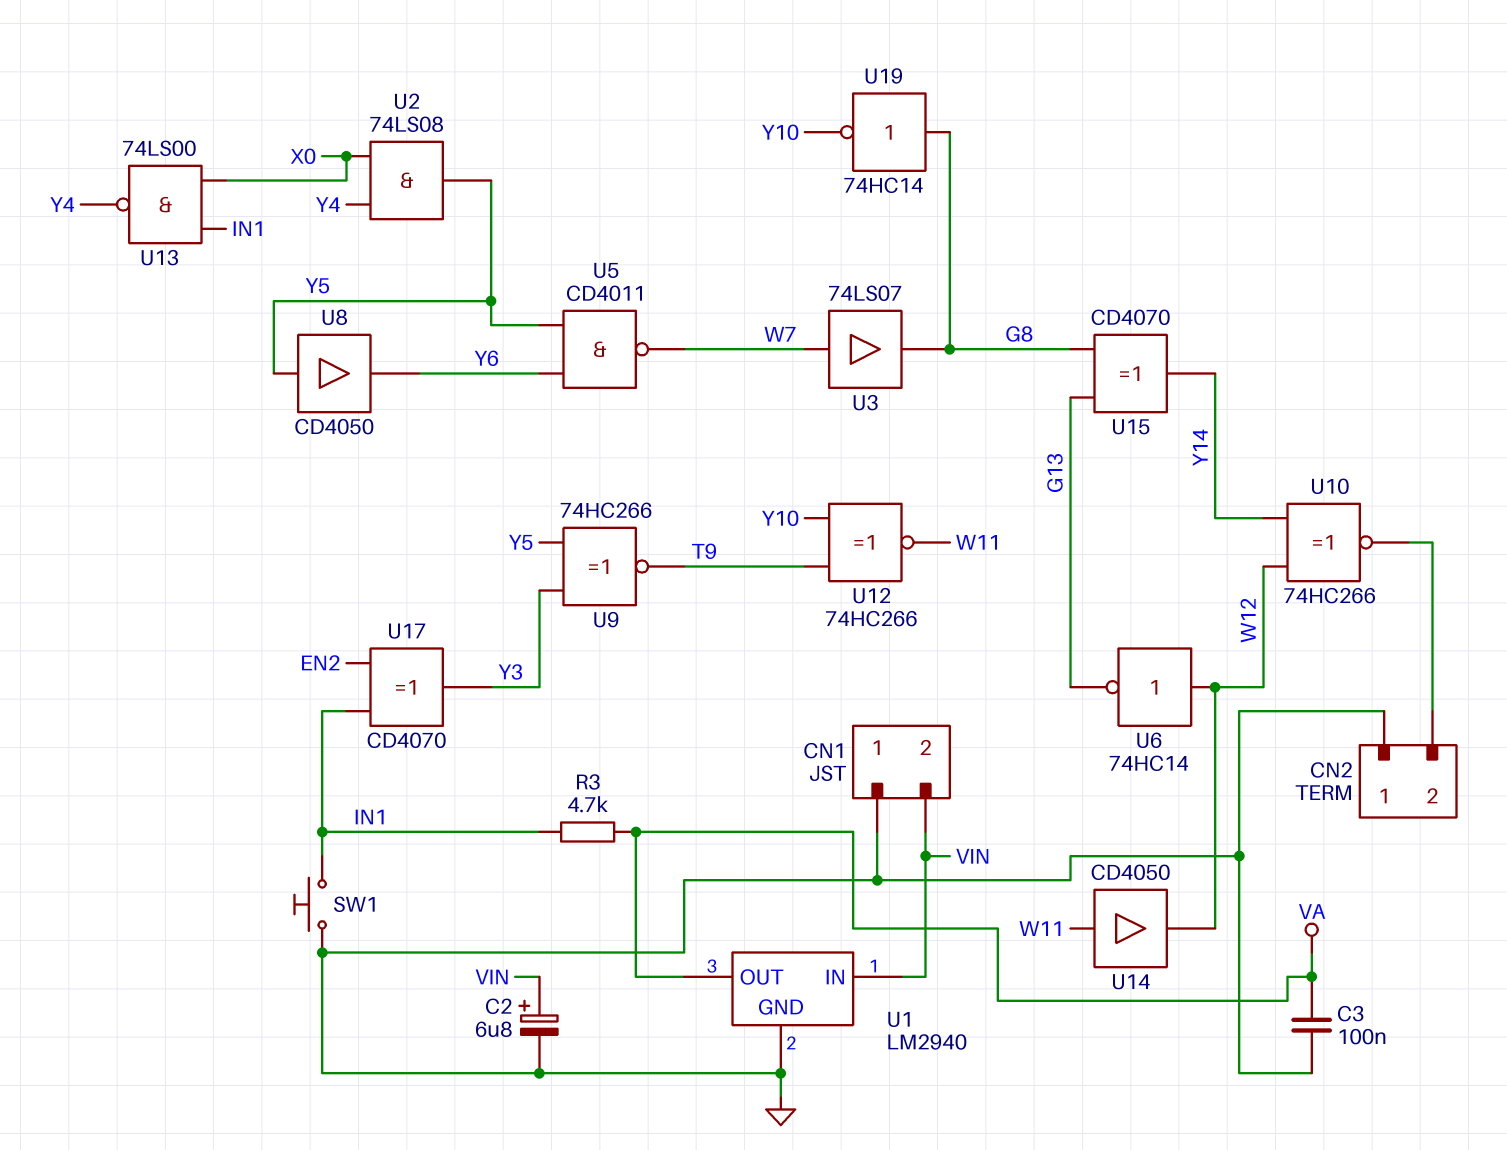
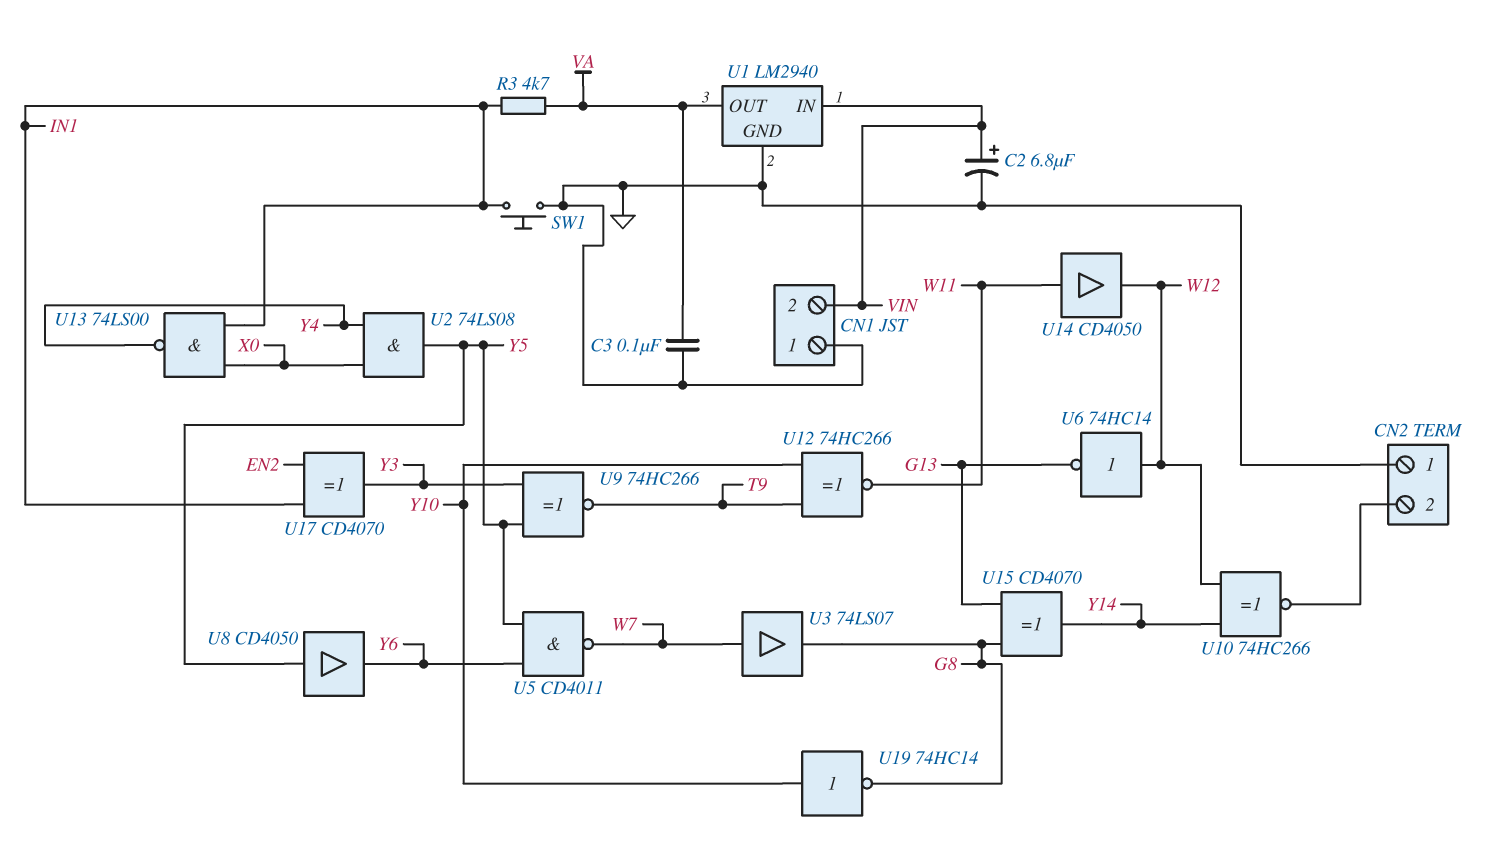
U19: NOT 74HC14 (in G8, out Y10) -> NOT 74HC14 (in Y10, out G8)

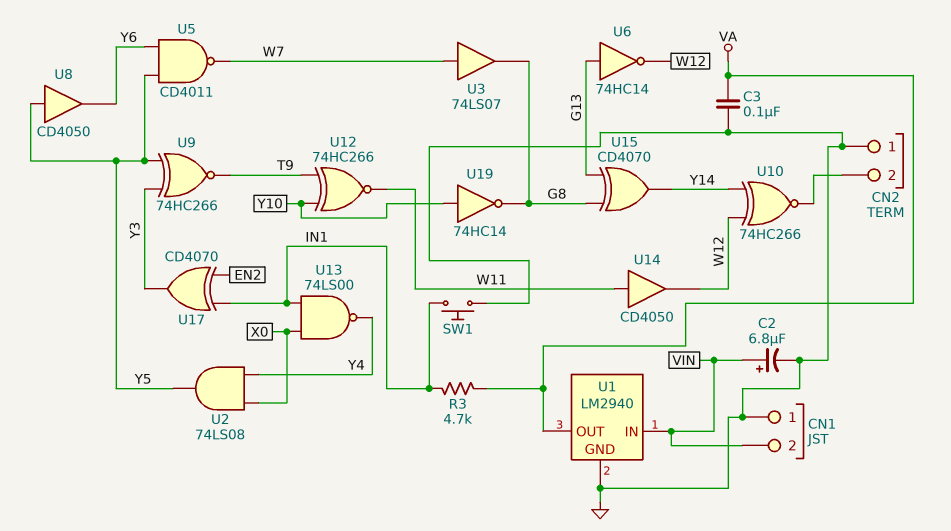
U6: NOT 74HC14 (in W12, out G13) -> NOT 74HC14 (in G13, out W12)

